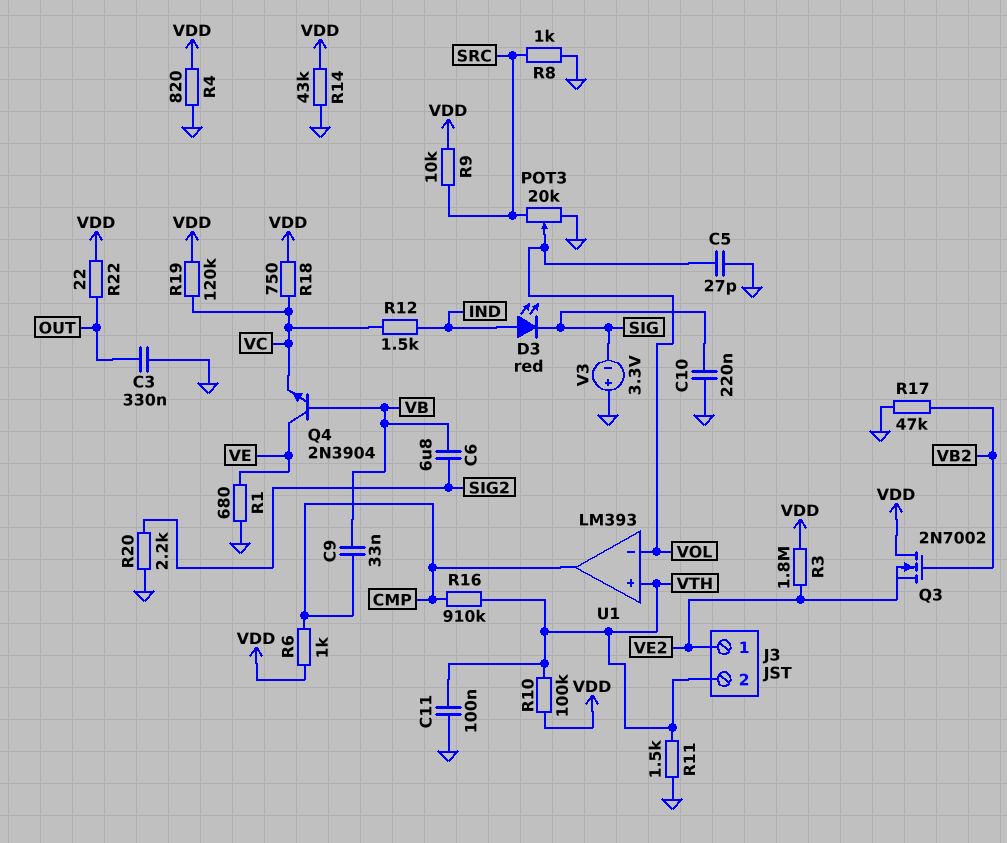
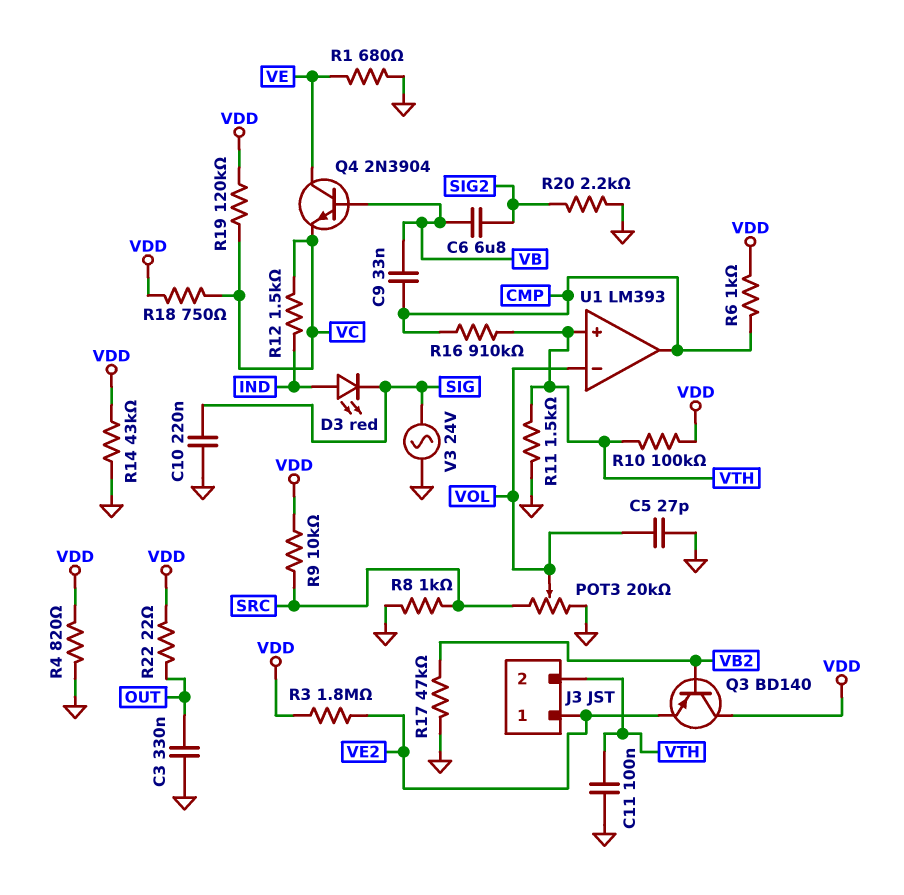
Q3: NMOS 2N7002 (G VB2, D VDD, S VE2) -> PNP BD140 (B VB2, C VDD, E VE2)
V3: 3.3V (plus GND, minus SIG) -> AC 24V (GND, SIG)

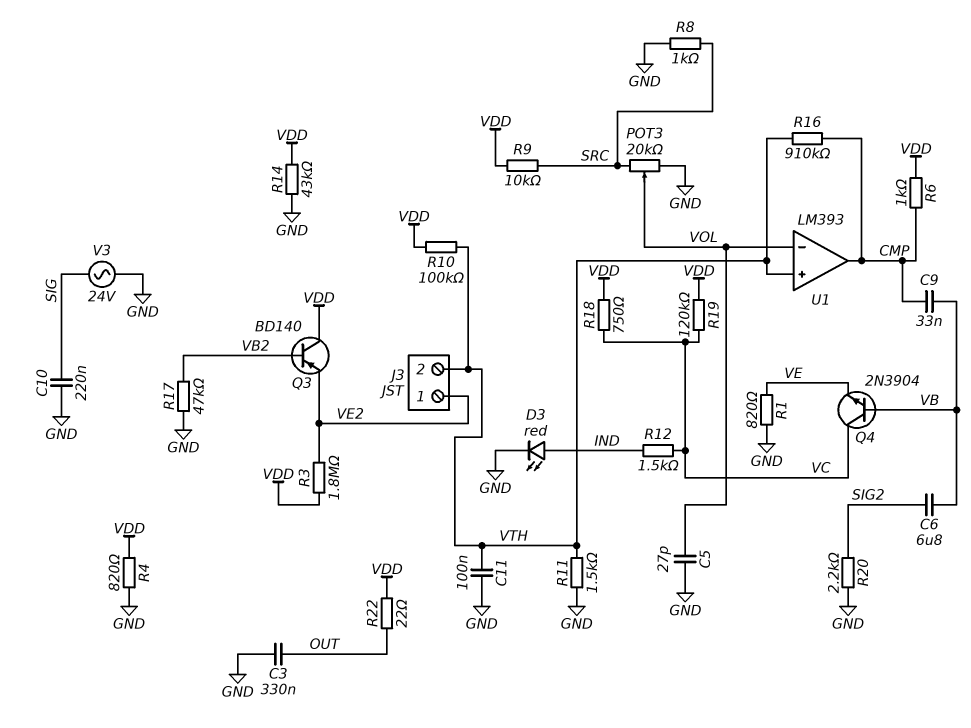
D3: LED red (A IND, K SIG) -> LED red (A IND, K GND)
Q4: NPN 2N3904 (B VB, C VE, E VC) -> NPN 2N3904 (B VB, C VC, E VE)
R1: 680 (GND, VE) -> 820 (GND, VE)

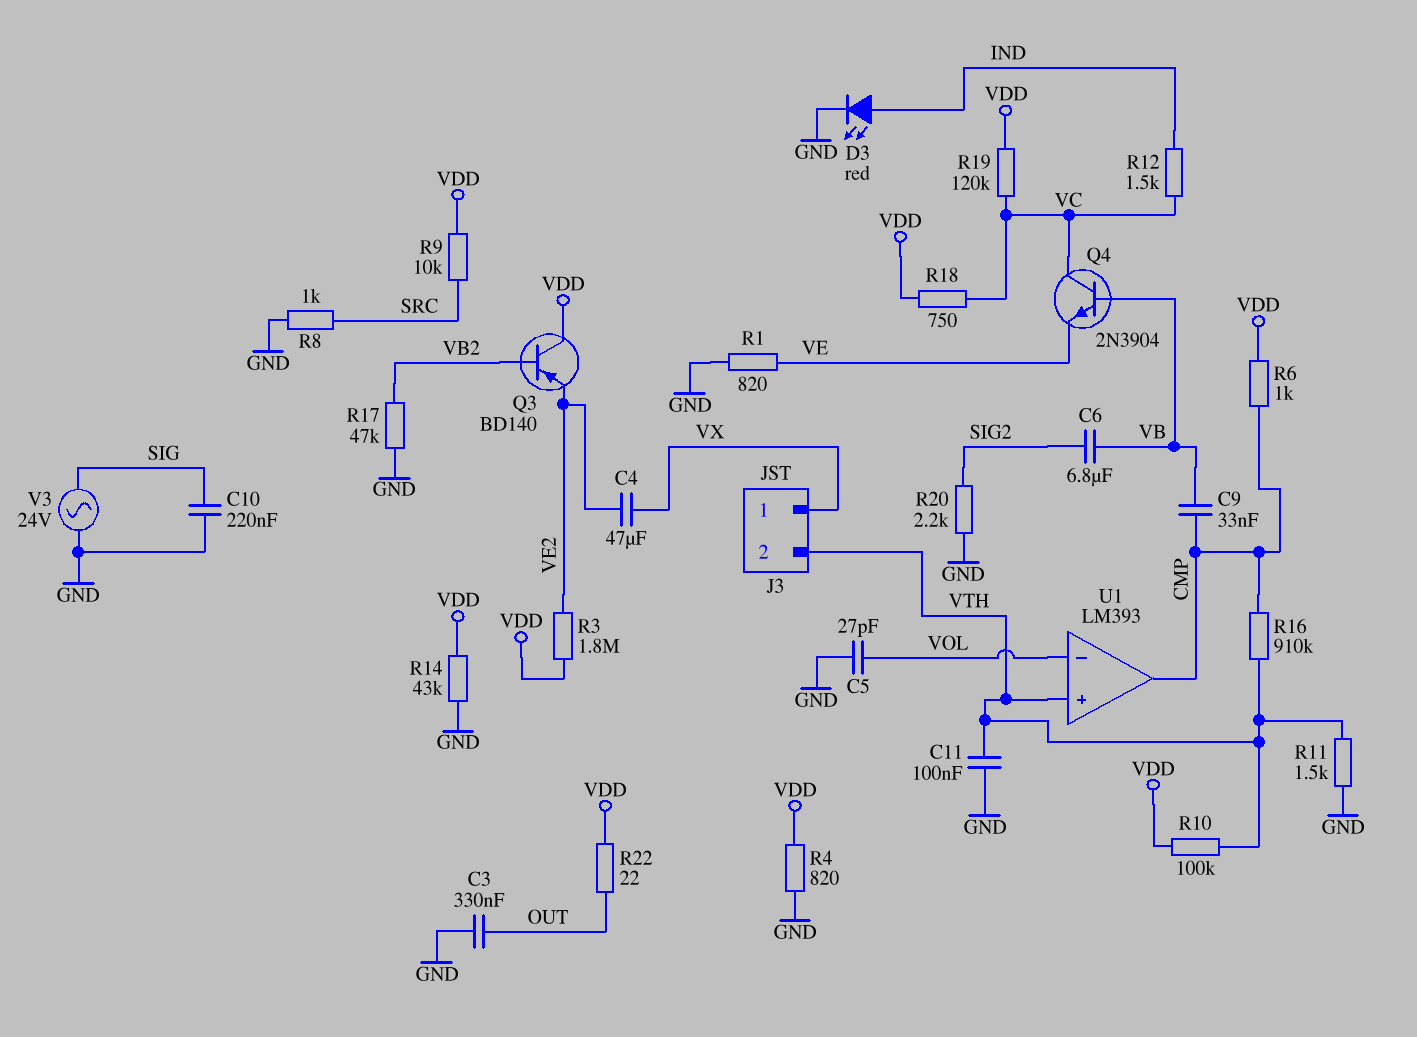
C4: none -> 47uF (VE2, VX)
J3 pin 1: VE2 -> VX
POT3: 20k (GND, SRC, wiper VOL) -> none

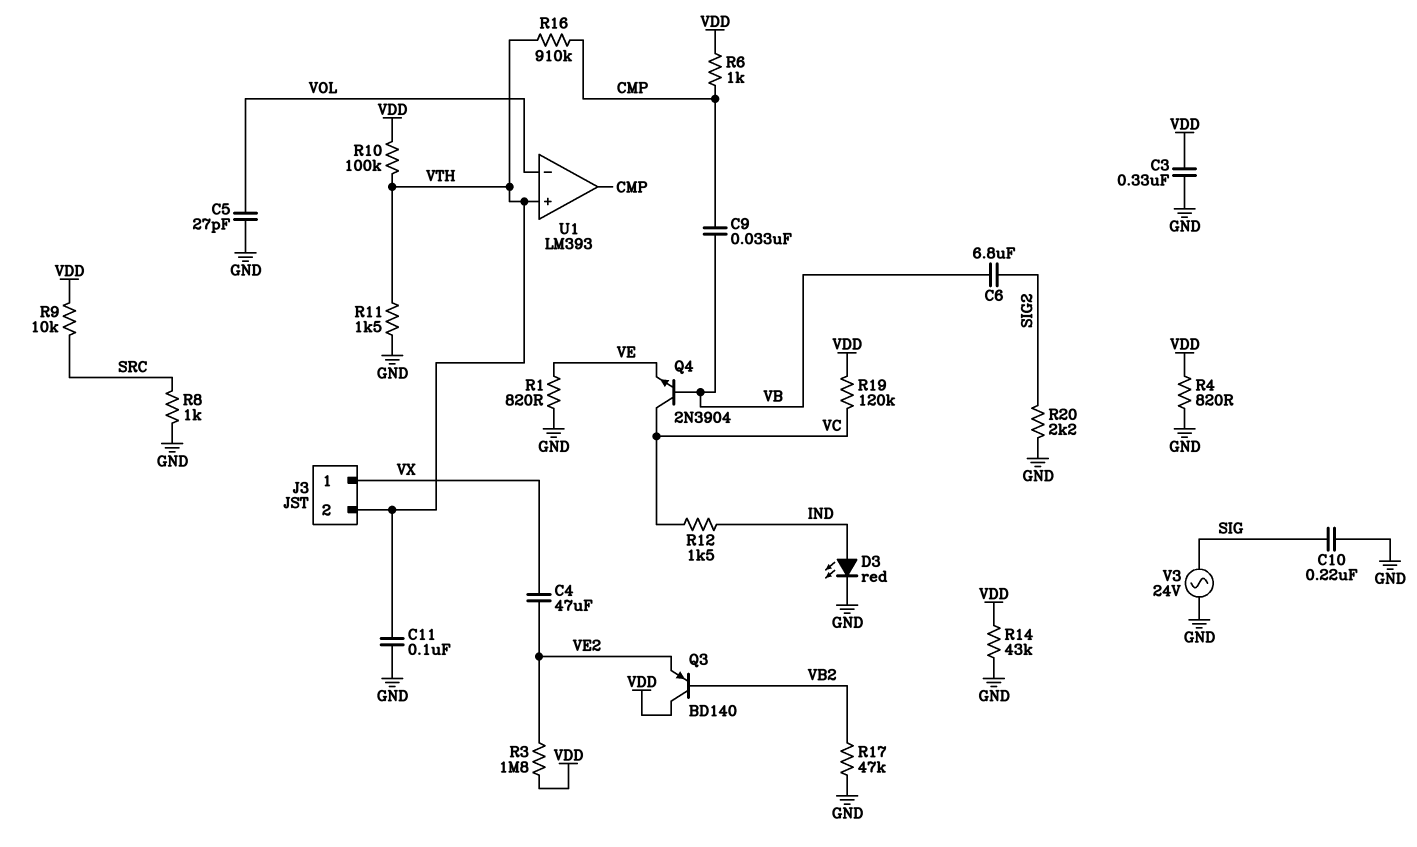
C3: 330nF (GND, OUT) -> 330nF (GND, VDD)
R18: 750 (VC, VDD) -> none
R22: 22 (OUT, VDD) -> none

